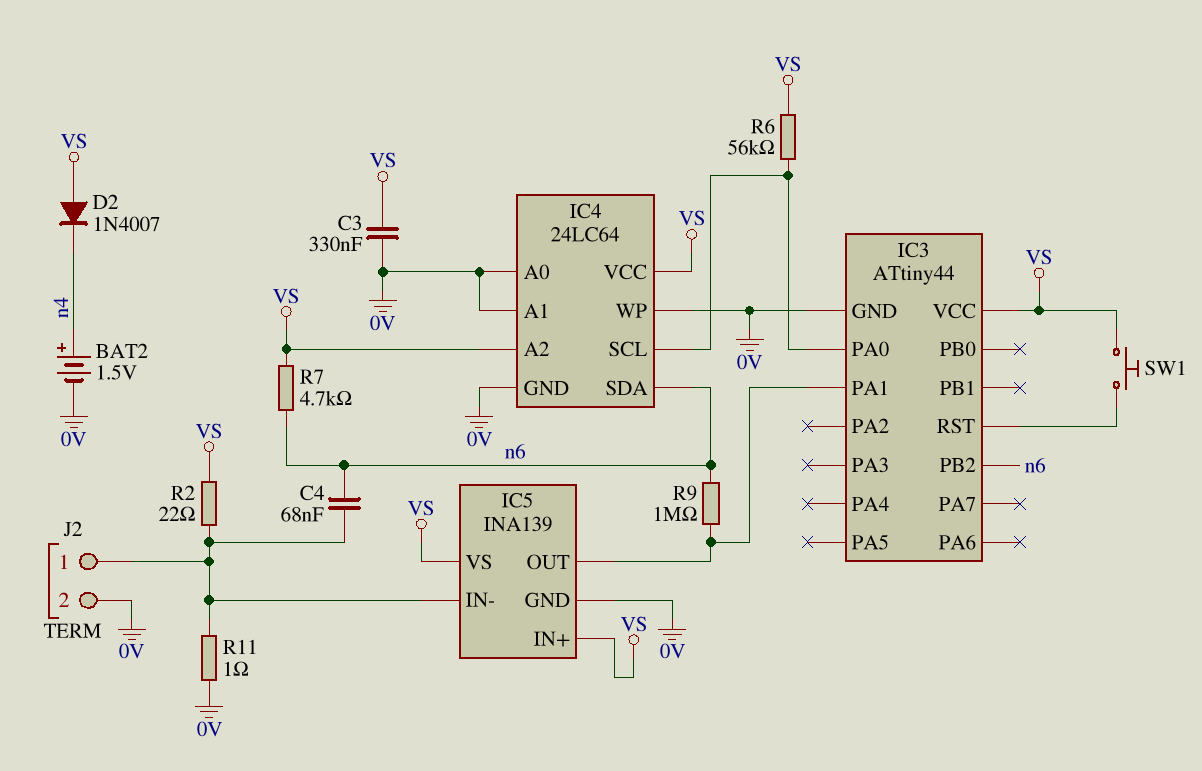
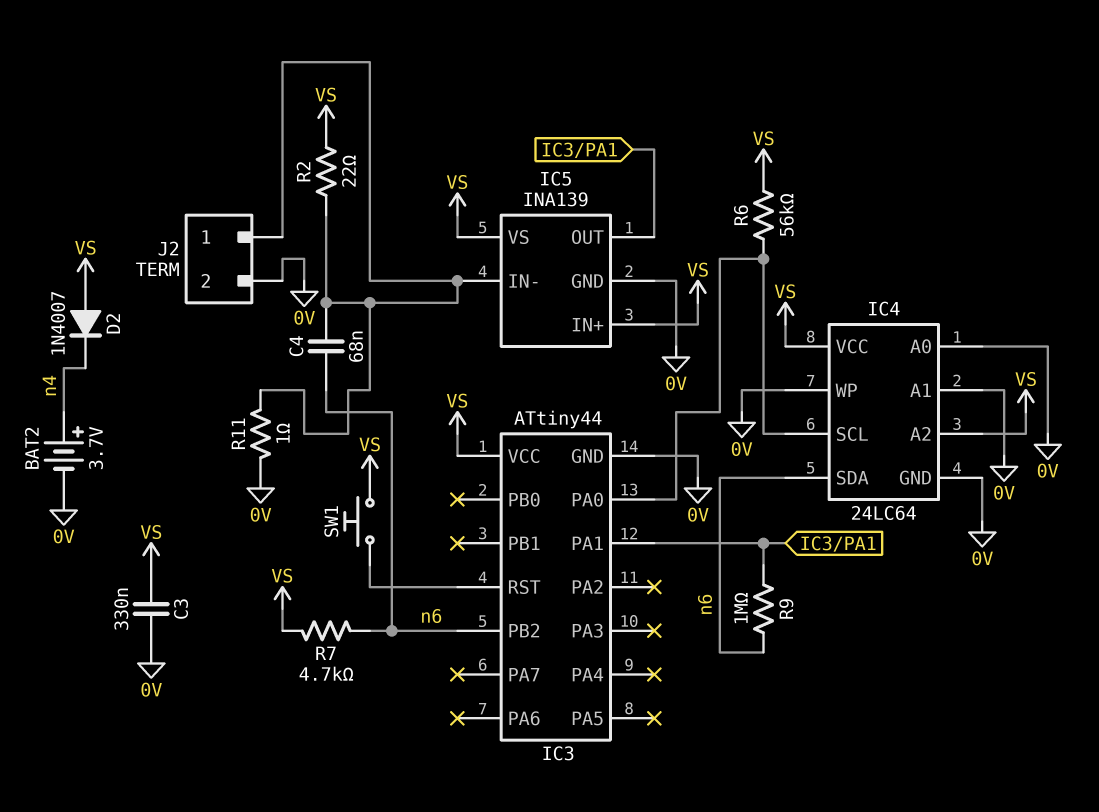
BAT2: 1.5V (plus n4, minus 0V) -> 3.7V (plus n4, minus 0V)

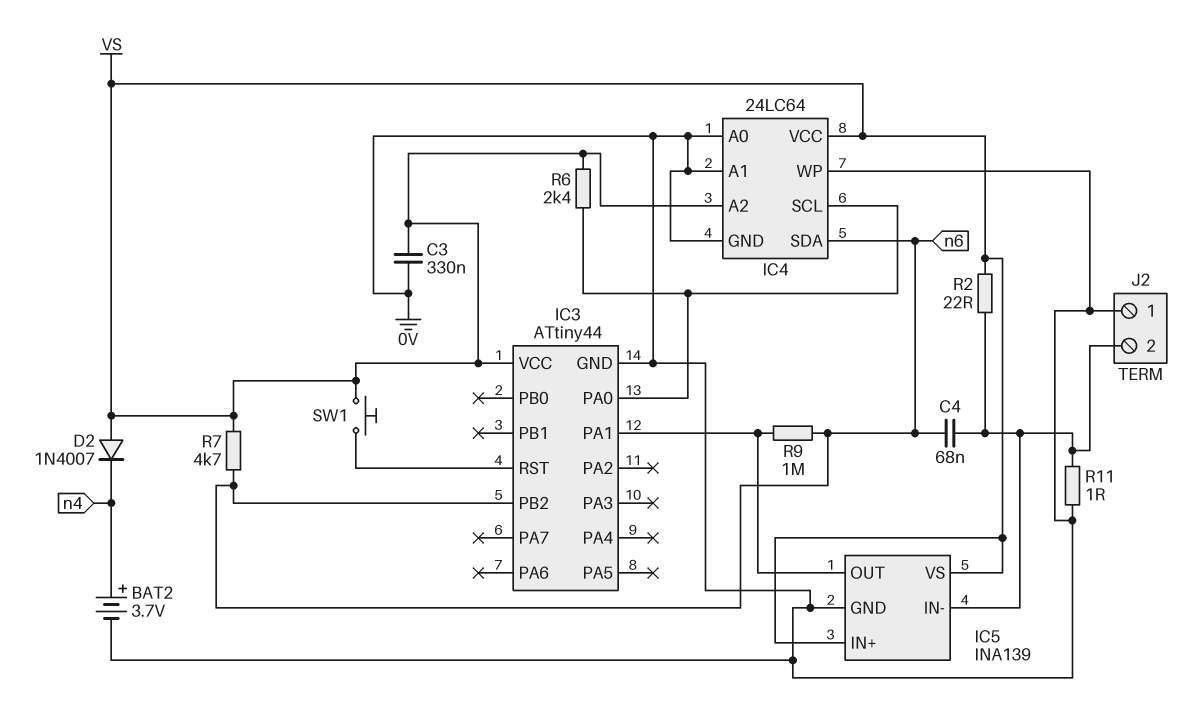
J2 pin 1: IC5/IN- -> 0V
J2 pin 2: 0V -> IC5/IN-
R6: 56k (IC3/PA0, VS) -> 2.4k (IC3/PA0, VS)

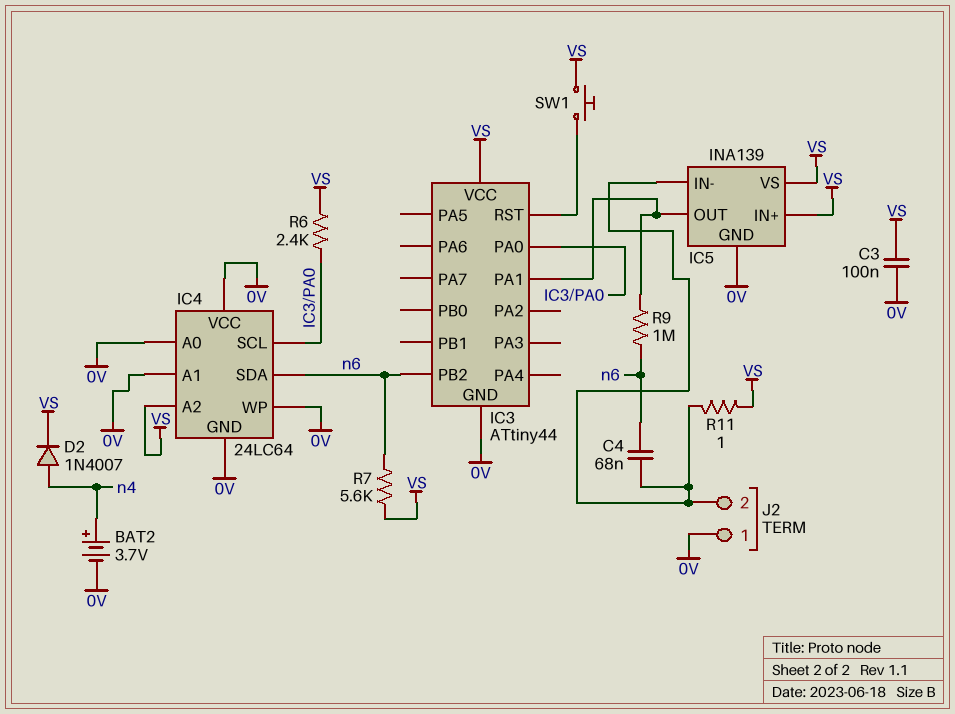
C3: 330nF (0V, VS) -> 100nF (0V, VS)
D2: diode 1N4007 (A VS, K n4) -> diode 1N4007 (A n4, K VS)
IC4 pin VCC: VS -> 0V
R2: 22 (IC5/IN-, VS) -> none
R7: 4.7k (VS, n6) -> 5.6k (VS, n6)
R11: 1 (0V, IC5/IN-) -> 1 (IC5/IN-, VS)

